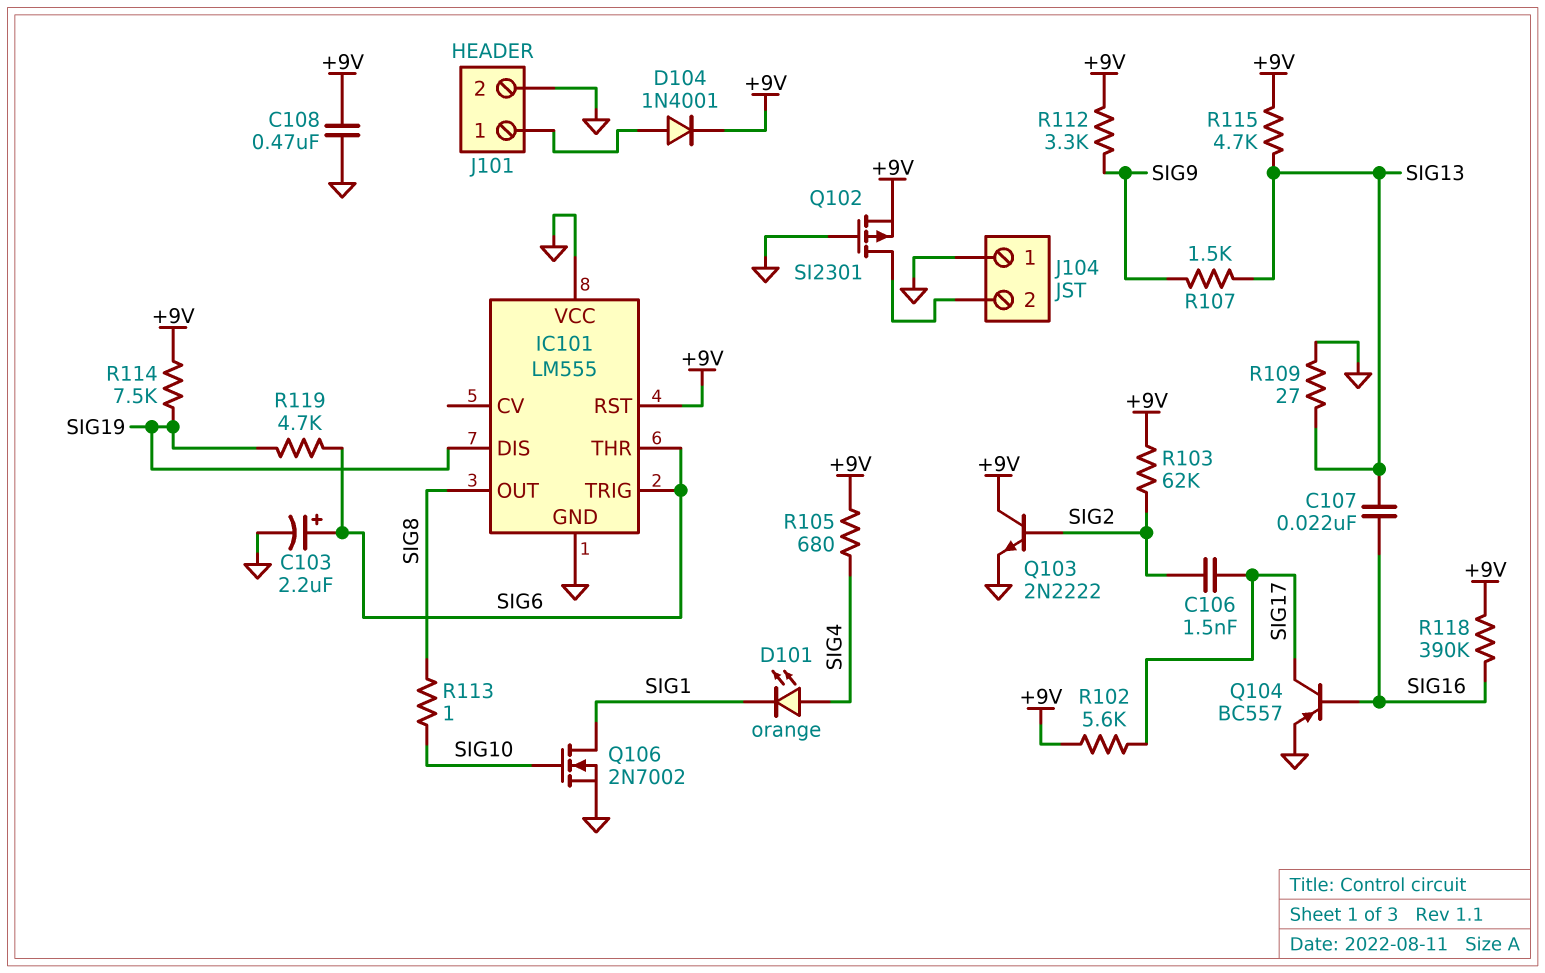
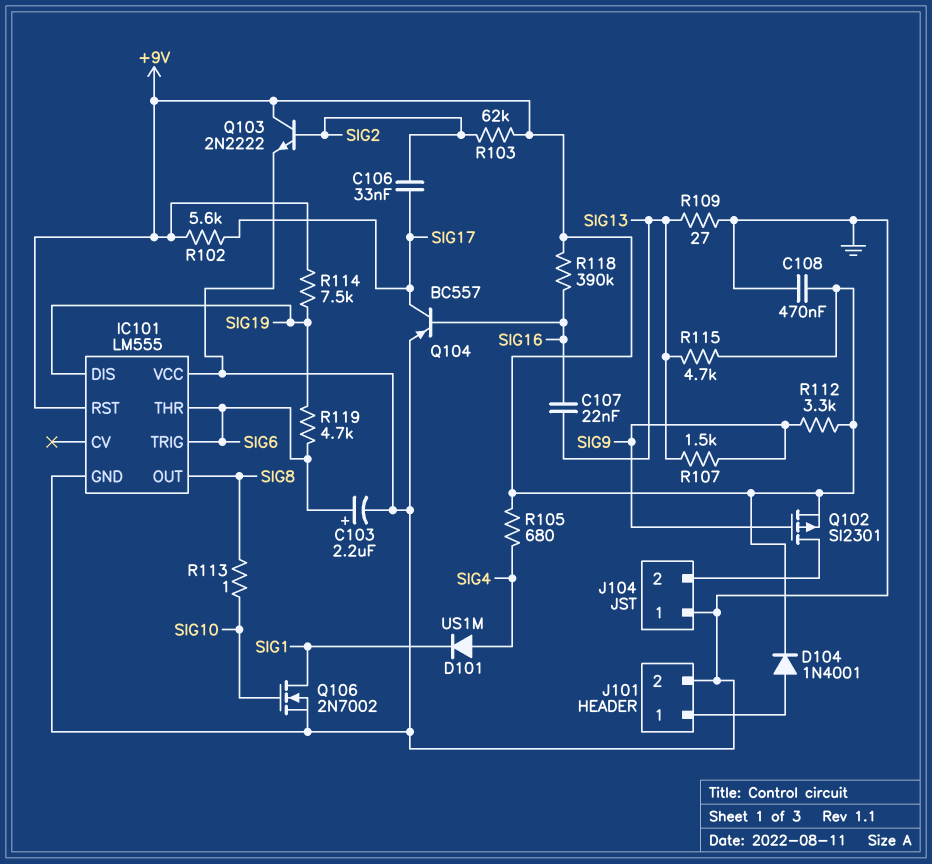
C106: 1.5nF (SIG2, SIG17) -> 33nF (SIG2, SIG17)
D101: LED orange (A SIG4, K SIG1) -> diode US1M (A SIG4, K SIG1)
Q102: PMOS SI2301 (G GND, D J104/2, S +9V) -> PMOS SI2301 (G SIG9, D J104/2, S +9V)

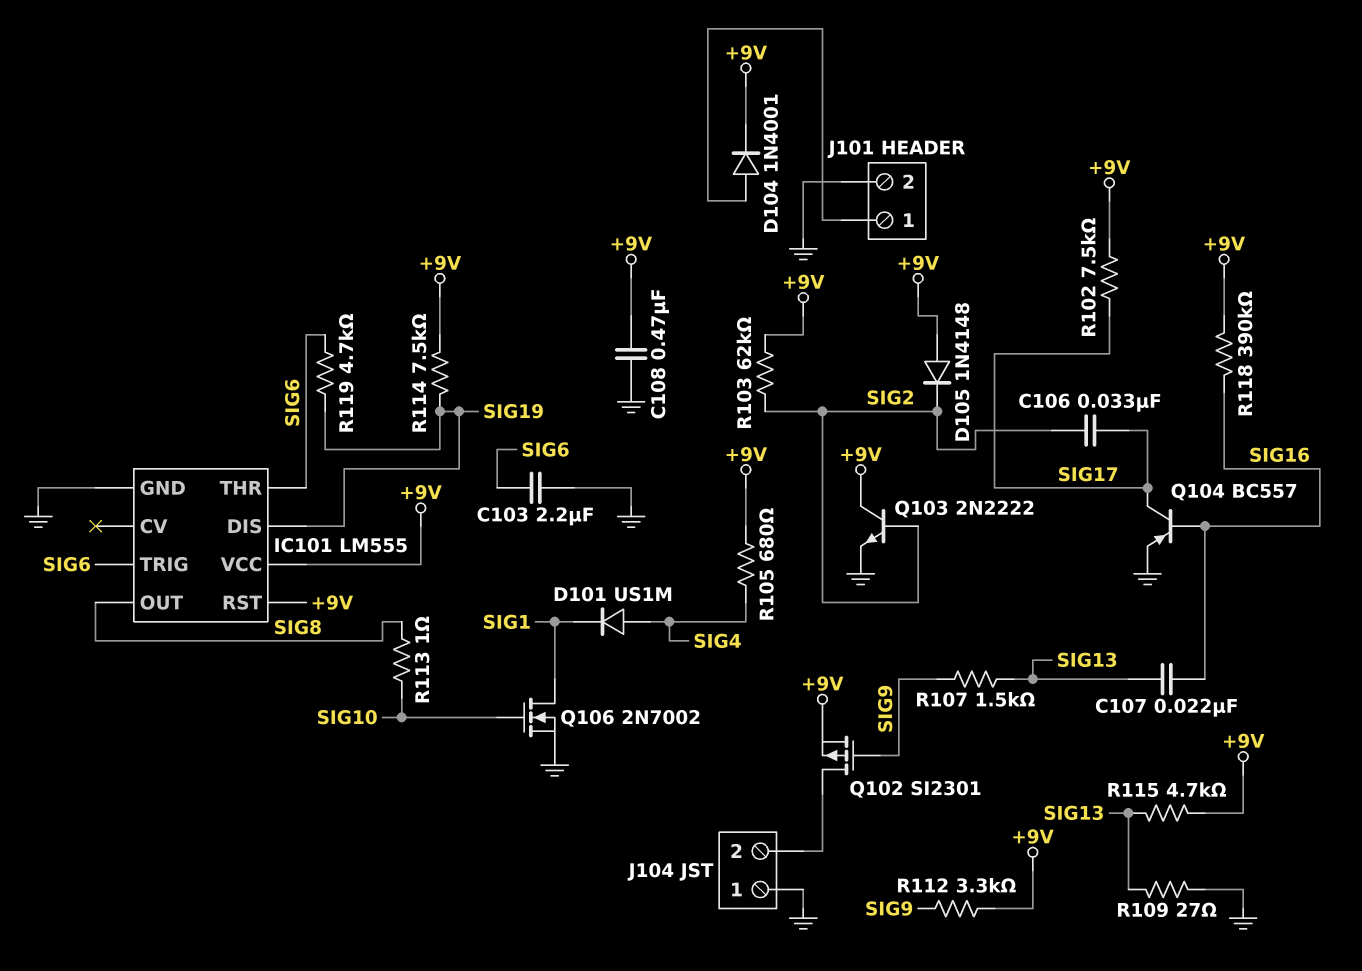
C103: 2.2uF (plus SIG6, minus GND) -> 2.2uF (GND, SIG6)
D105: none -> diode 1N4148 (A +9V, K SIG2)
IC101 pin VCC: GND -> +9V
R102: 5.6k (+9V, SIG17) -> 7.5k (+9V, SIG17)

